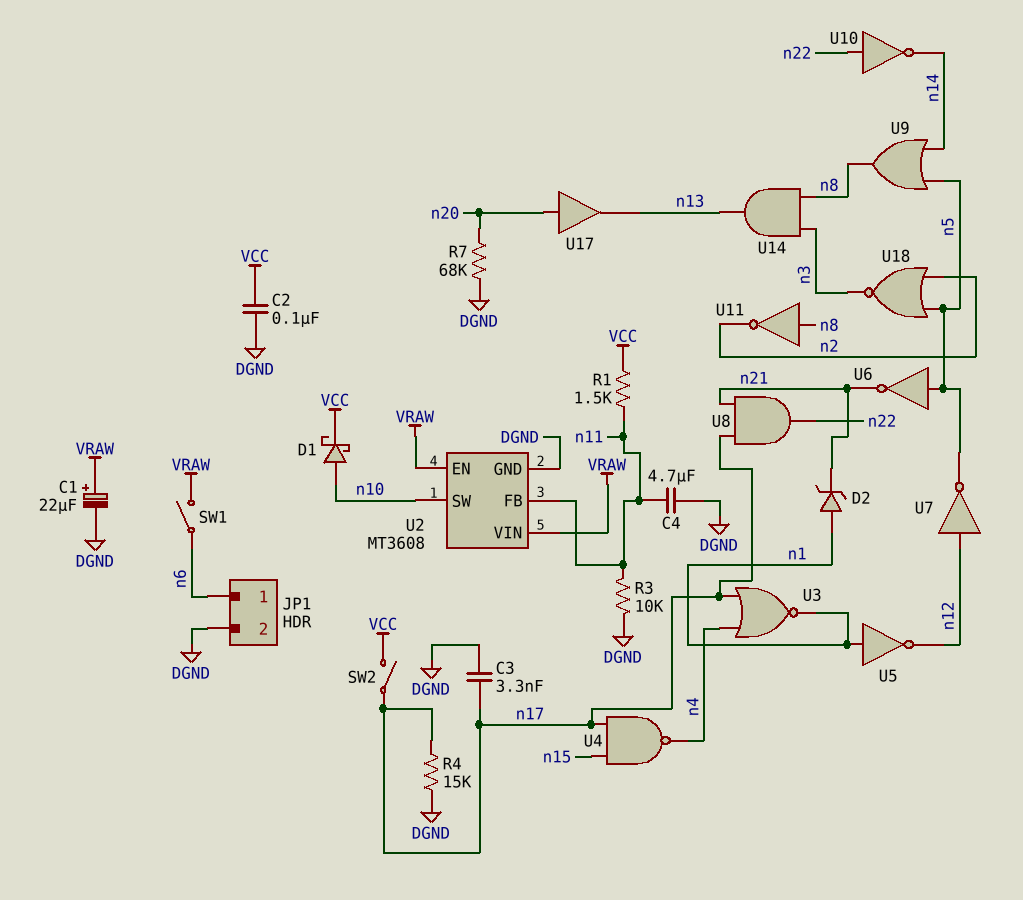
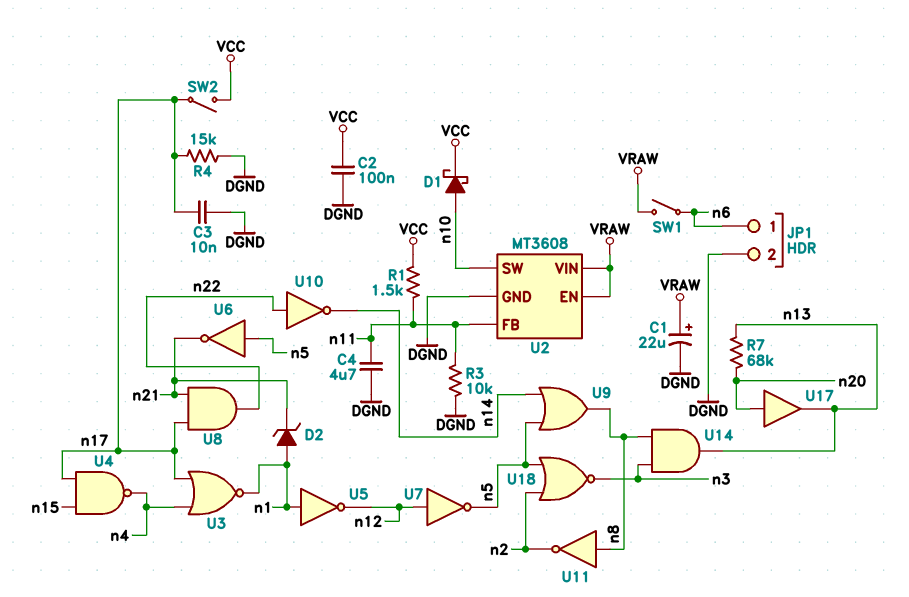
C3: 3.3nF (DGND, n17) -> 10nF (DGND, n17)
R7: 68k (DGND, n20) -> 68k (n13, n20)

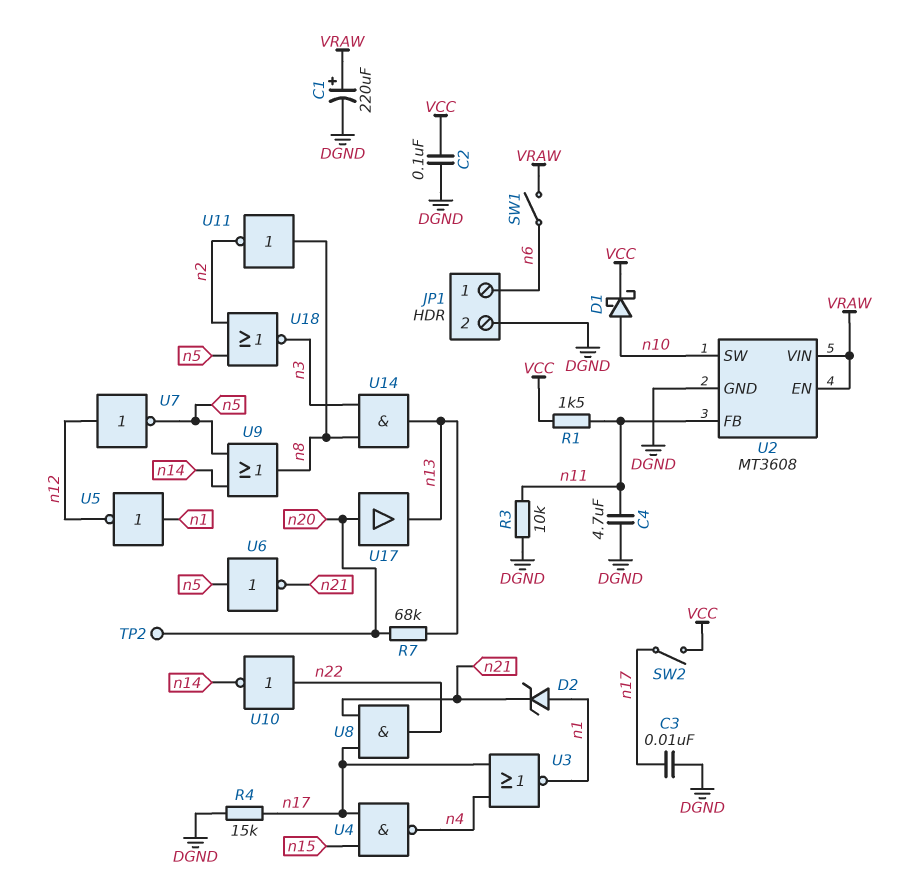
C1: 22uF (plus VRAW, minus DGND) -> 220uF (plus VRAW, minus DGND)
TP2: none -> test point (n20)

